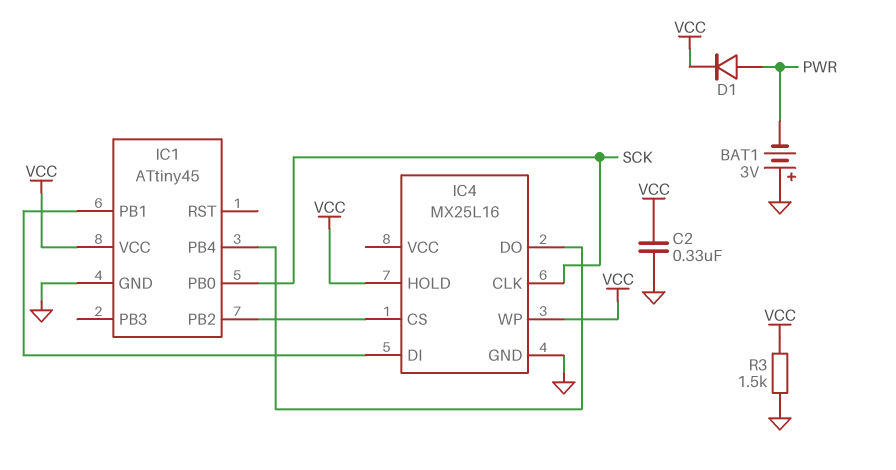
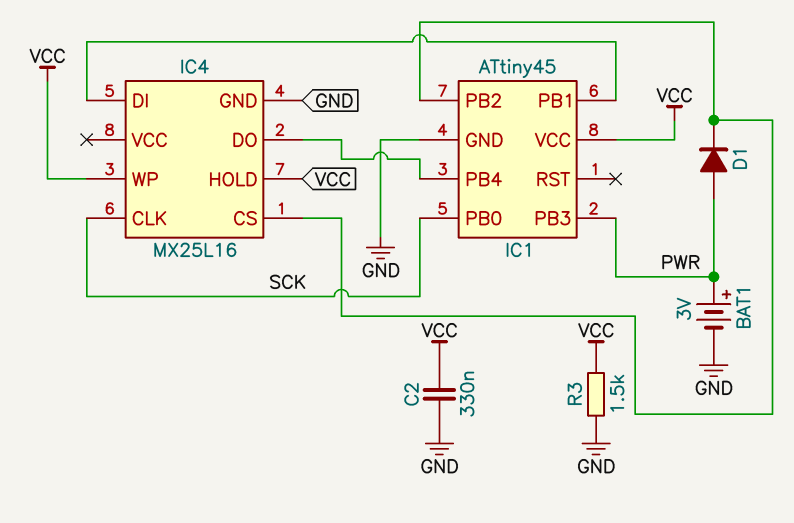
BAT1: 3V (plus GND, minus PWR) -> 3V (plus PWR, minus GND)
D1: diode (A PWR, K VCC) -> diode (A PWR, K IC1/PB2)
IC1 pin PB3: none -> PWR

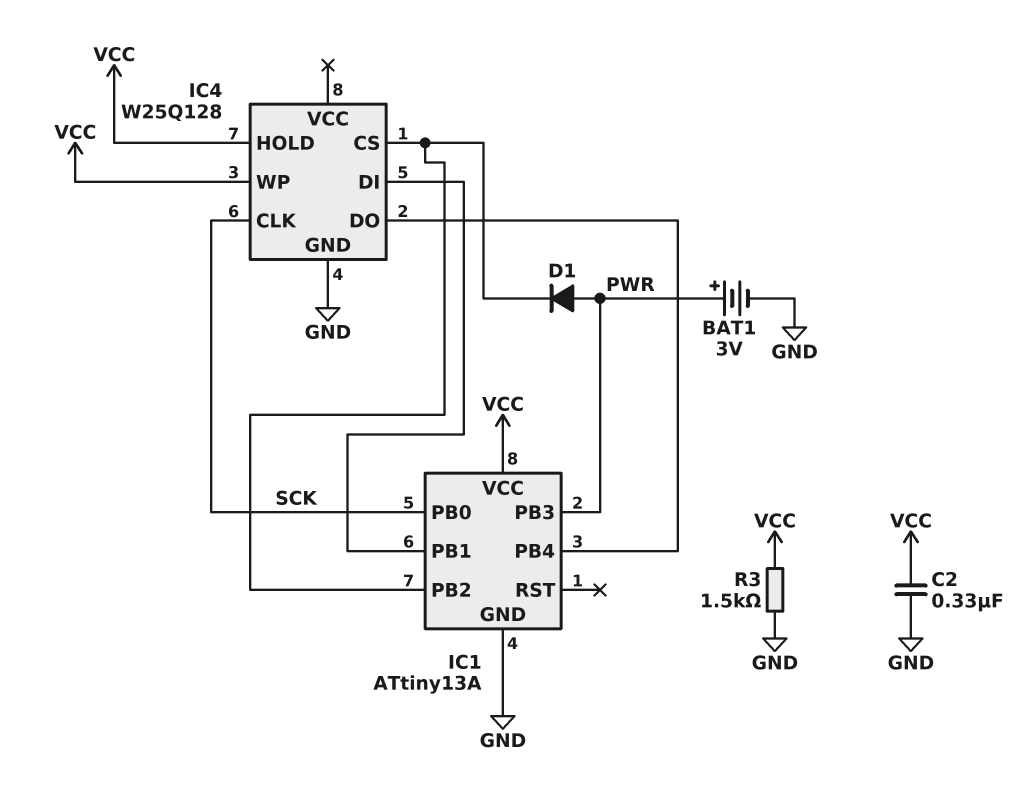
IC1: ATtiny45 -> ATtiny13A
IC4: MX25L16 -> W25Q128

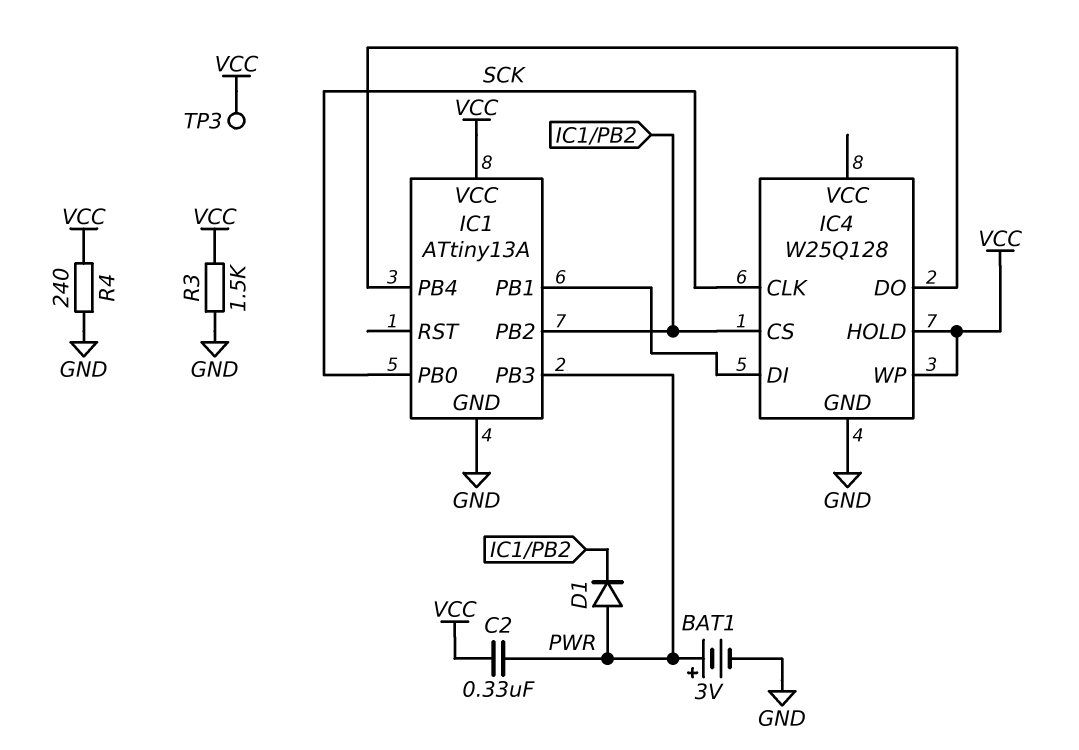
C2: 330nF (GND, VCC) -> 330nF (PWR, VCC)
R4: none -> 240 (GND, VCC)
TP3: none -> test point (VCC)

